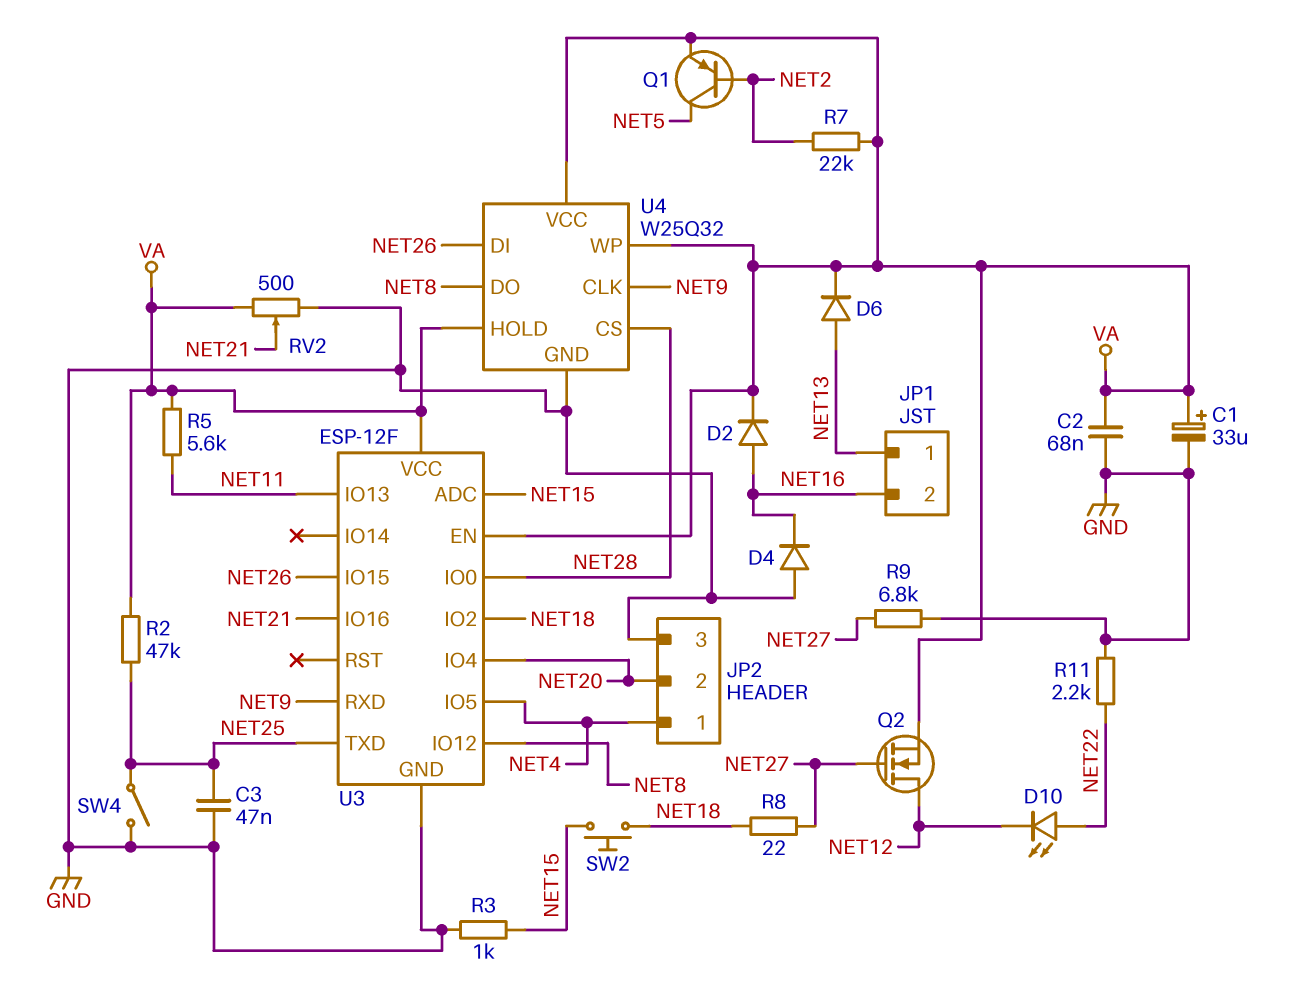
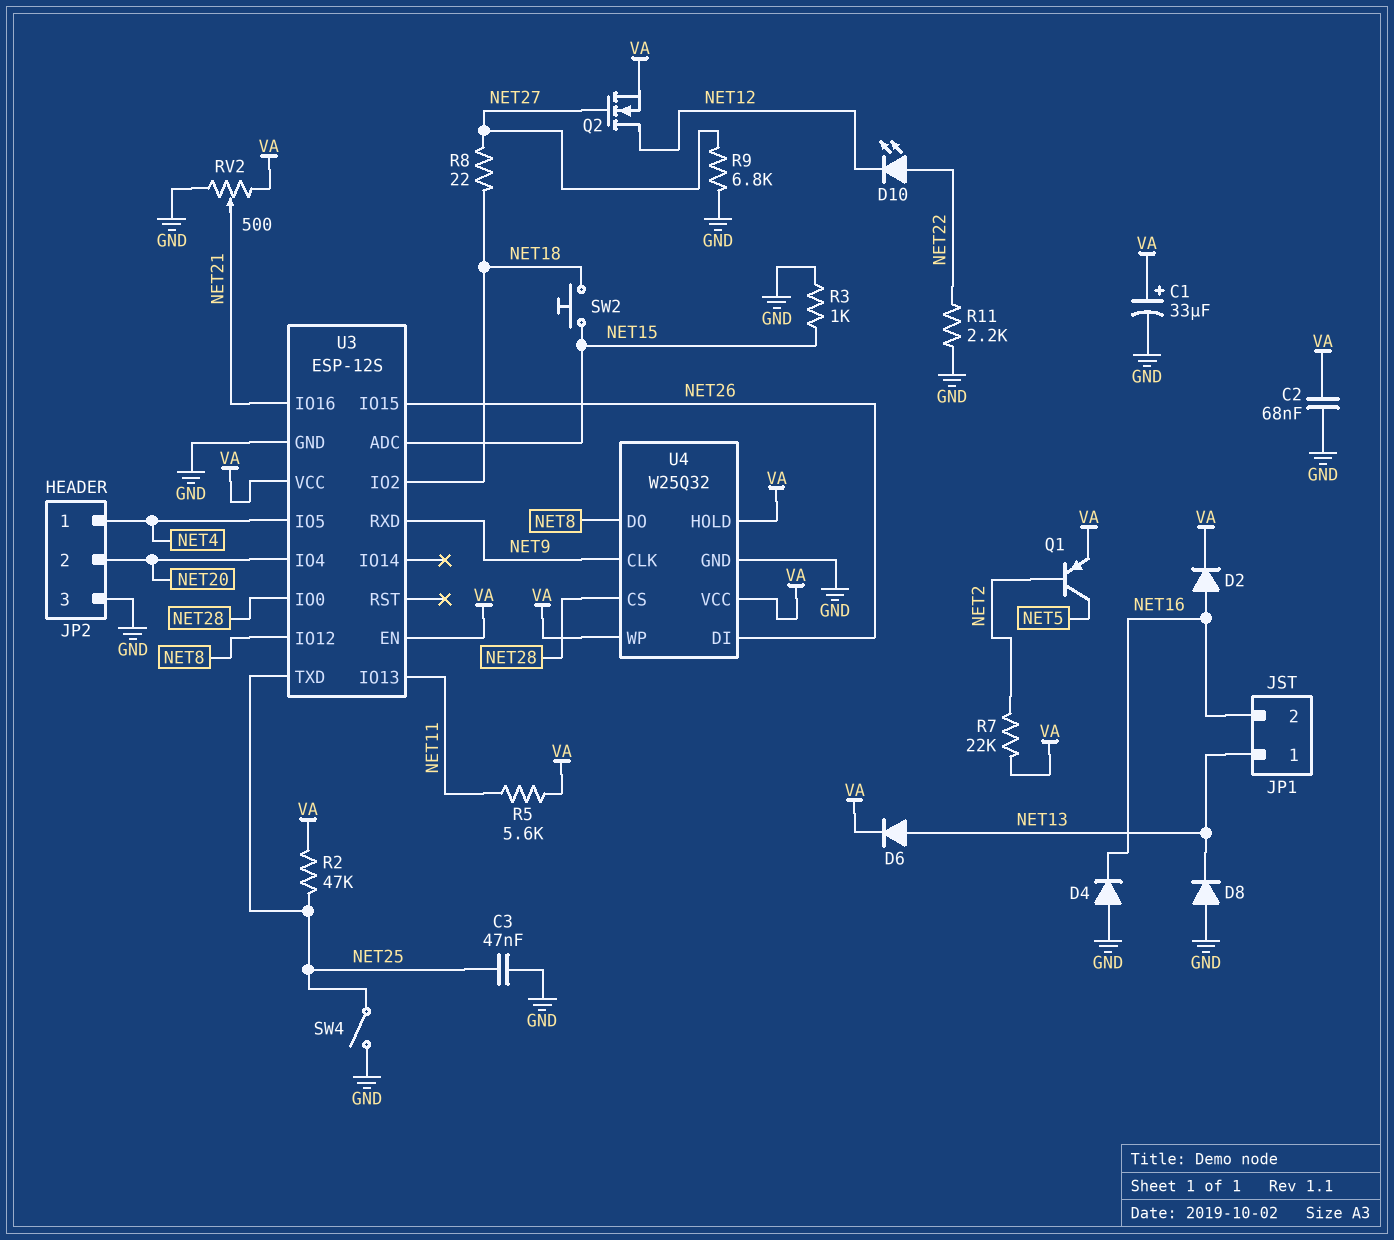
D8: none -> diode (A GND, K NET13)
U3: ESP-12F -> ESP-12S

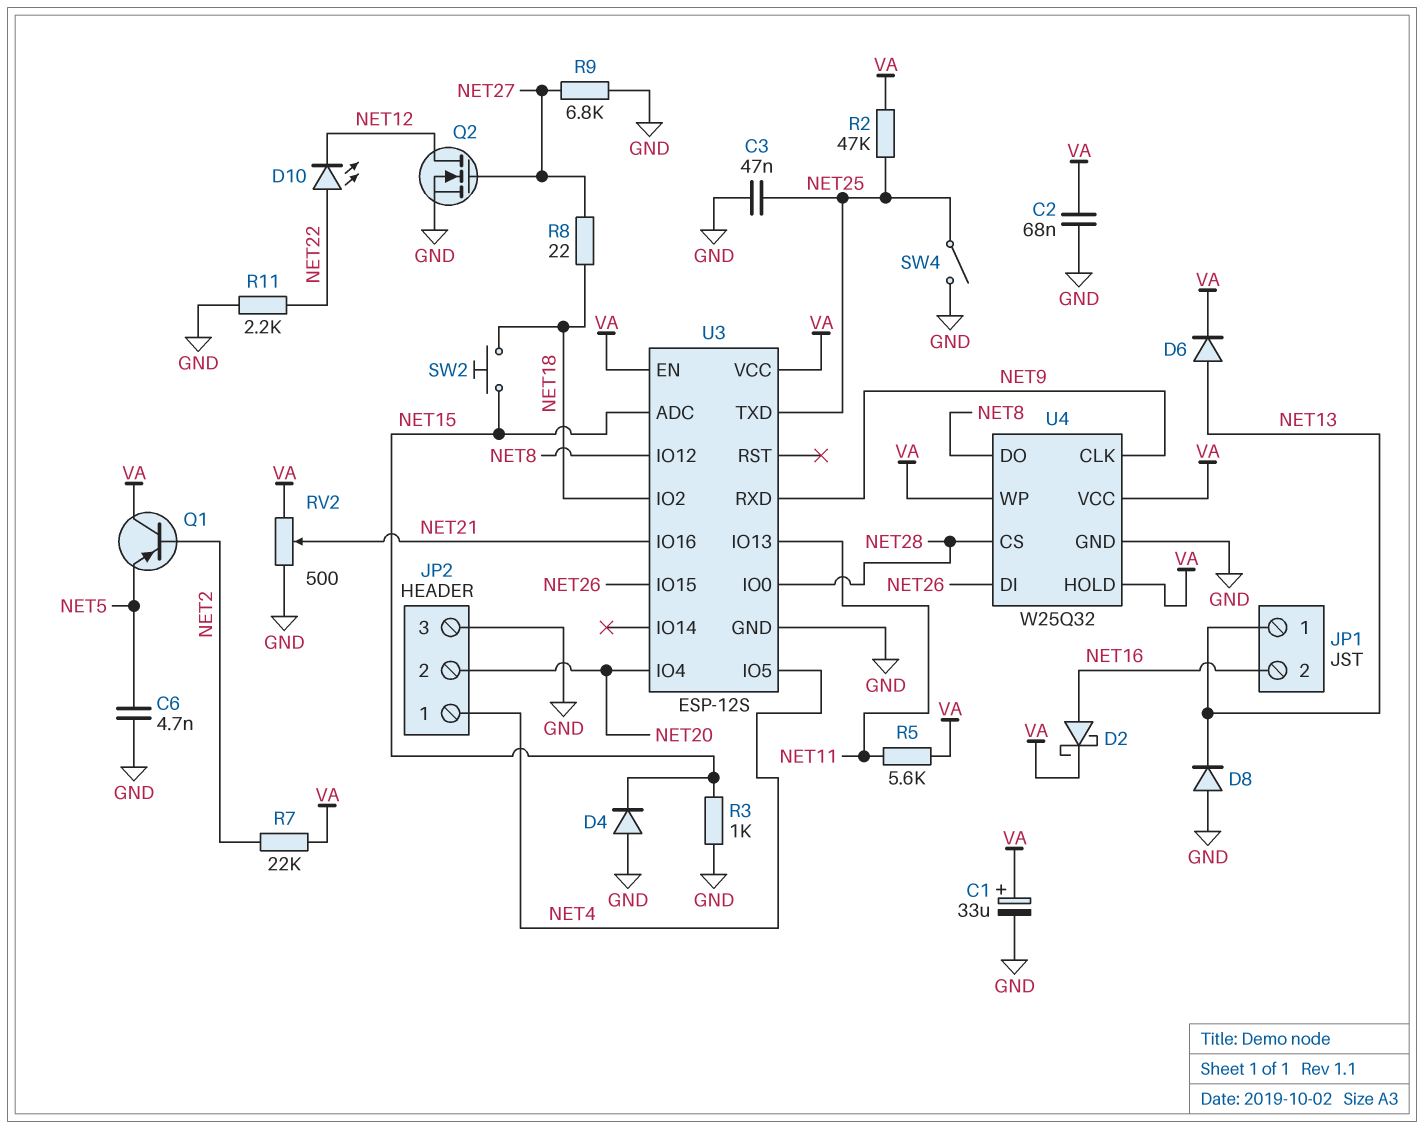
C6: none -> 4.7nF (GND, NET5)
D2: diode (A NET16, K VA) -> schottky (A NET16, K VA)
D4: diode (A GND, K NET16) -> diode (A GND, K NET15)
Q1: PNP (B NET2, C NET5, E VA) -> PNP (B NET2, C VA, E NET5)
Q2: NMOS (G NET27, D NET12, S VA) -> NMOS (G NET27, D NET12, S GND)

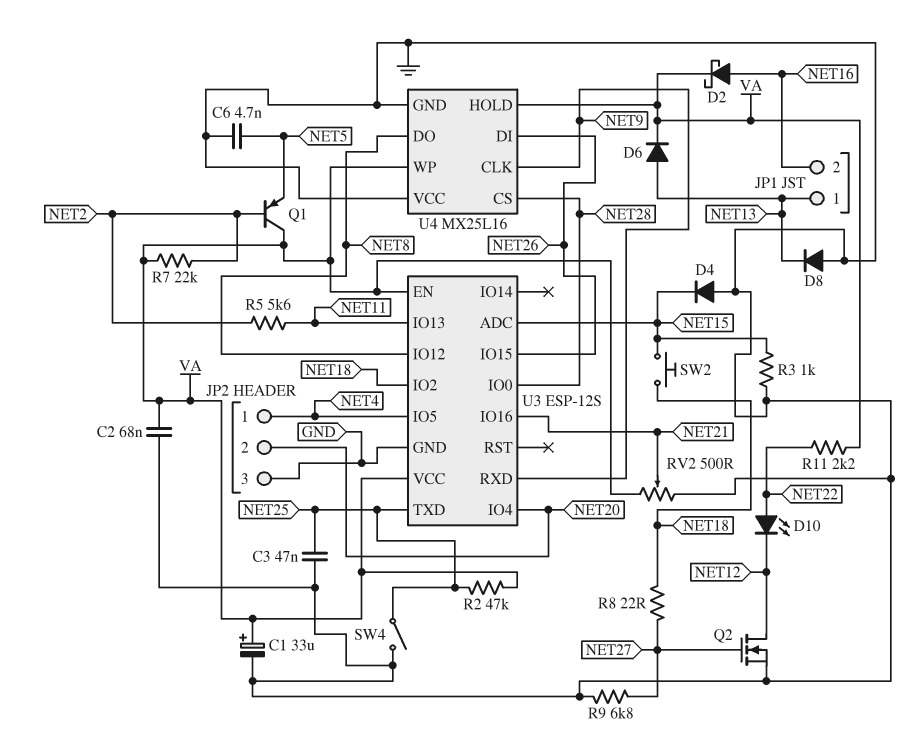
R5: 5.6k (NET11, VA) -> 5.6k (NET2, NET11)
R11: 2.2k (GND, NET22) -> 2.2k (NET22, VA)
U4: W25Q32 -> MX25L16
U4 pin VCC: VA -> GND

